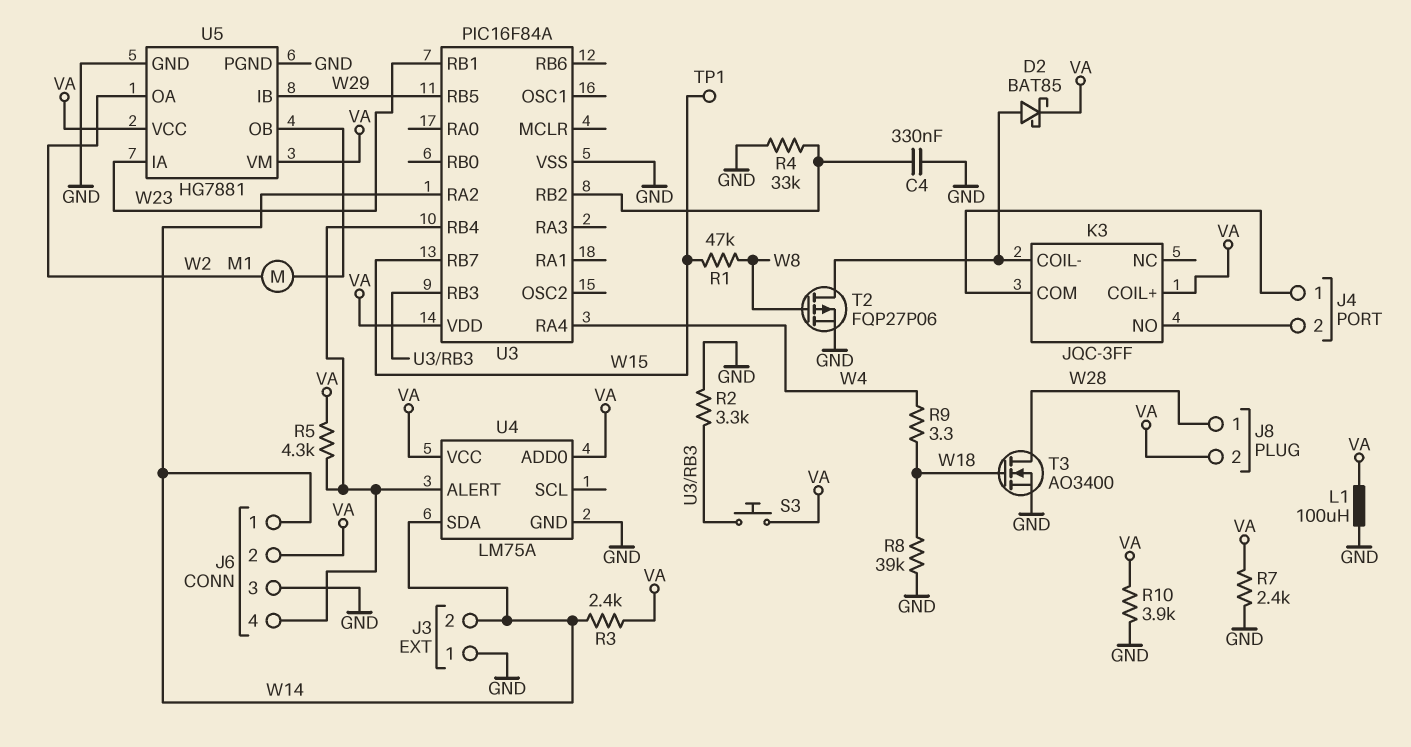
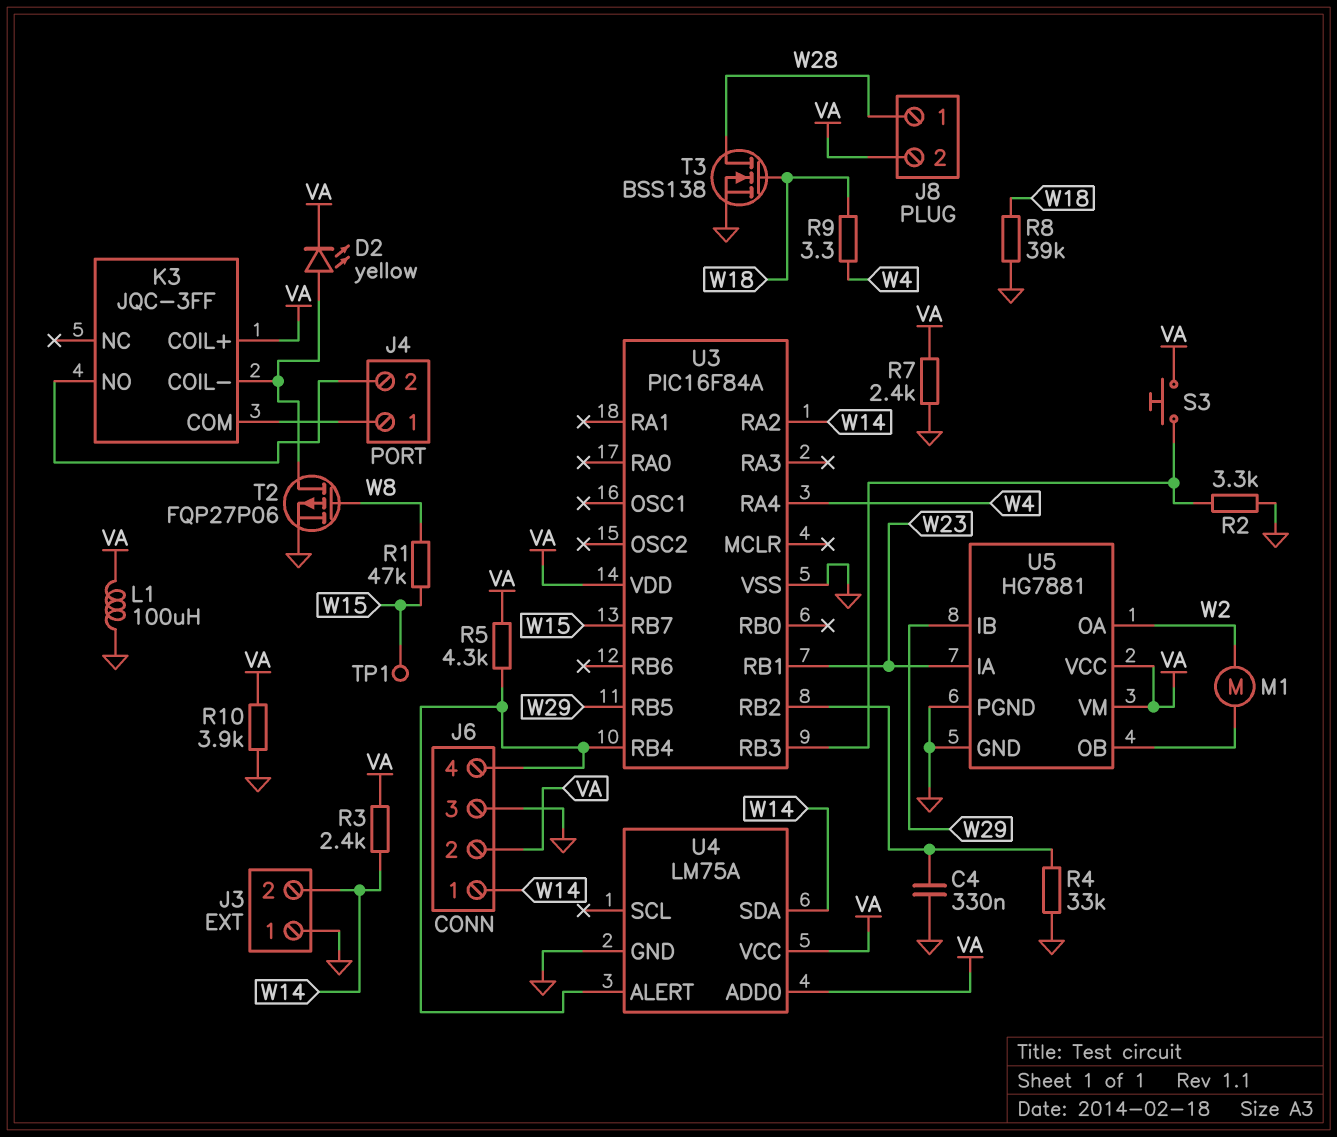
D2: schottky BAT85 (A K3/COIL-, K VA) -> LED yellow (A K3/COIL-, K VA)
T3: NMOS AO3400 (G W18, D W28, S GND) -> NMOS BSS138 (G W18, D W28, S GND)

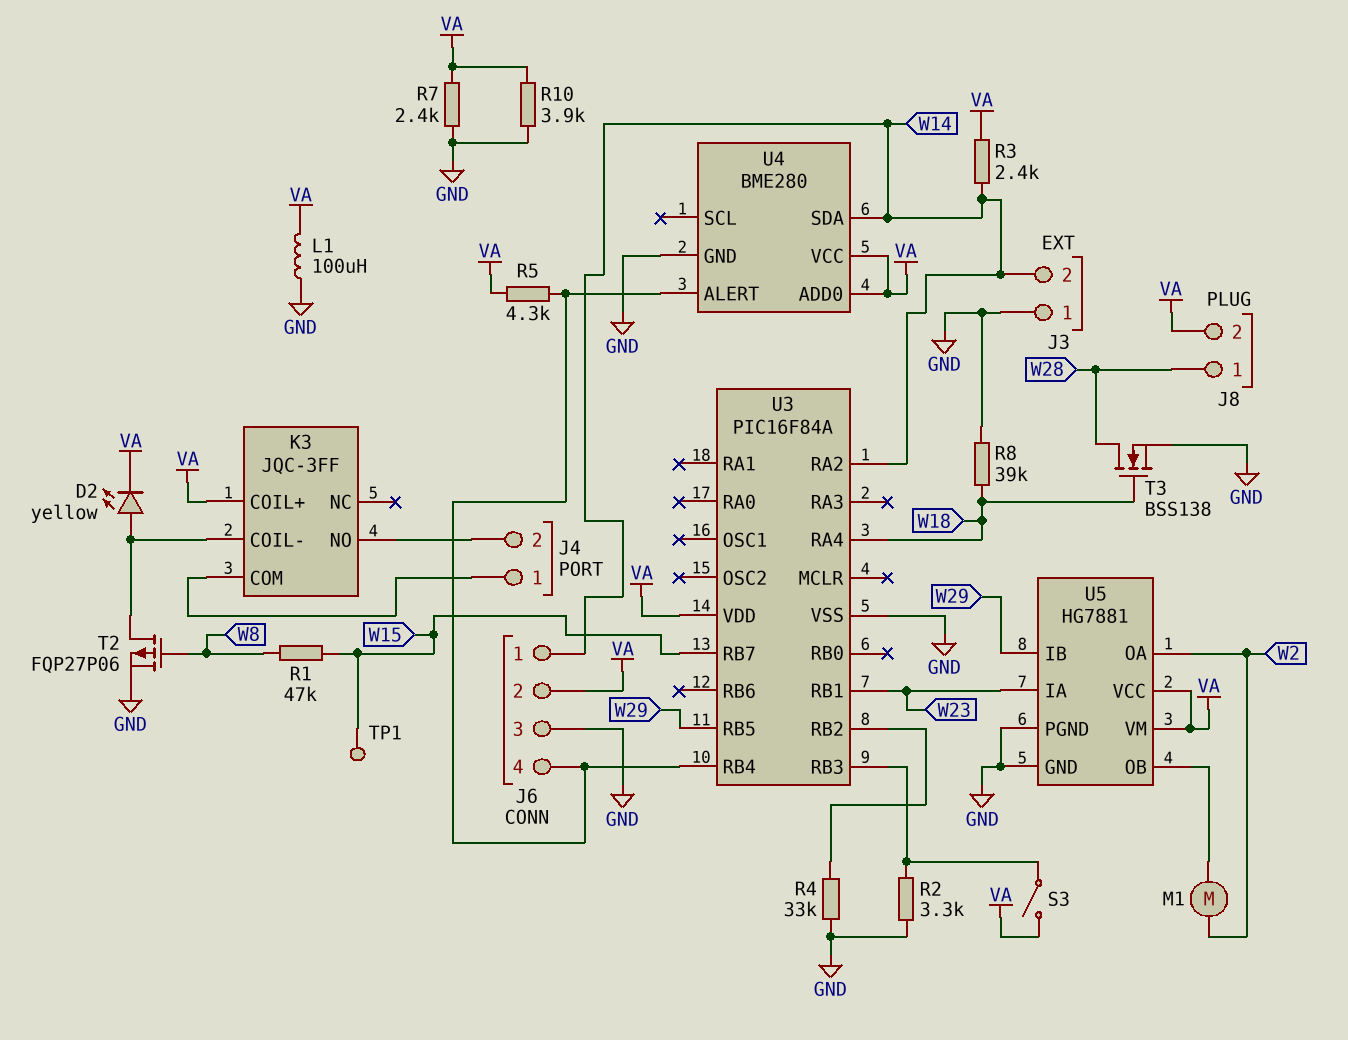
C4: 330nF (GND, U3/RB2) -> none
R9: 3.3 (W4, W18) -> none
S3: button (U3/RB3, VA) -> switch (U3/RB3, VA)
U3 pin RA4: W4 -> W18
U4: LM75A -> BME280

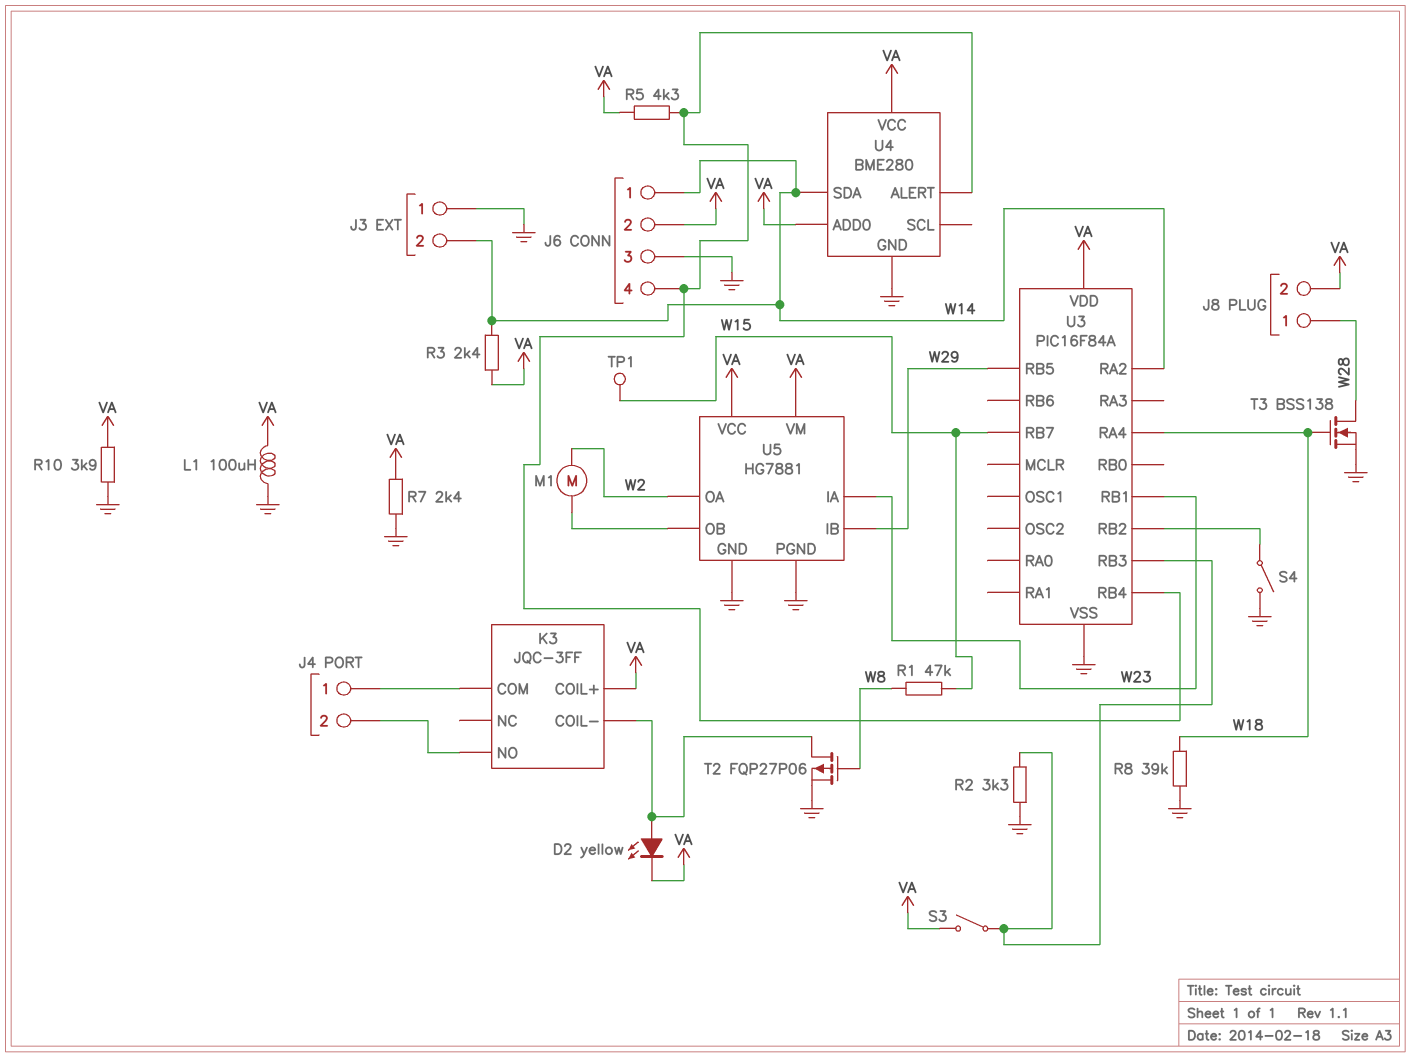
R4: 33k (GND, U3/RB2) -> none
S4: none -> switch (GND, U3/RB2)

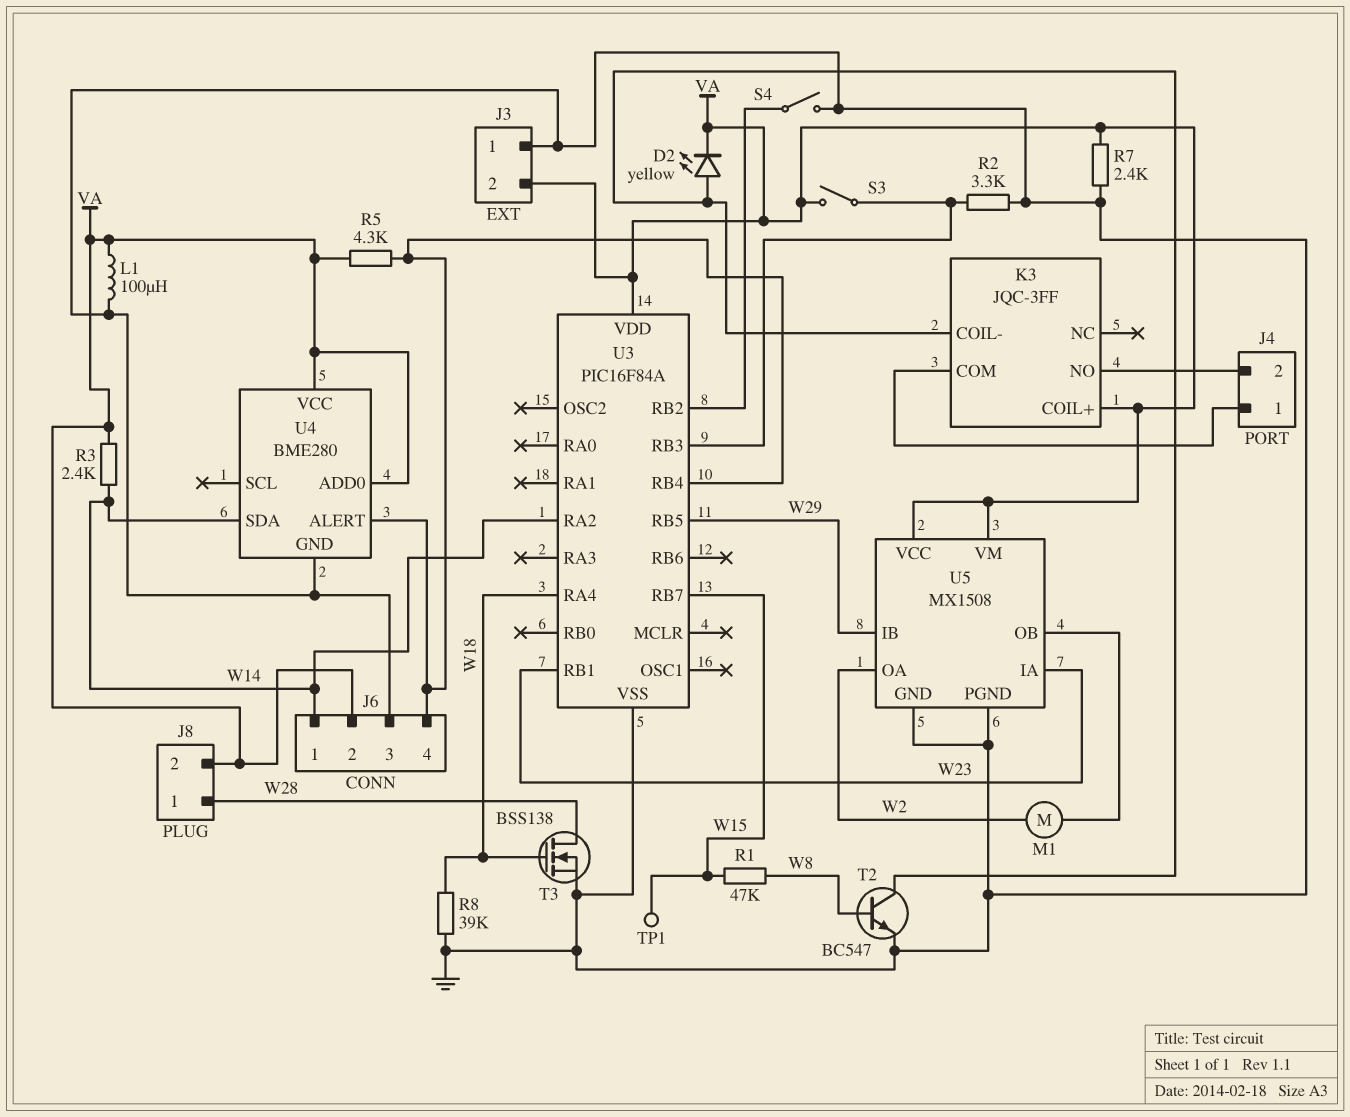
J3 pin 2: W14 -> VA
R10: 3.9k (GND, VA) -> none
T2: PMOS FQP27P06 (G W8, D K3/COIL-, S GND) -> NPN BC547 (B W8, C K3/COIL-, E GND)
U5: HG7881 -> MX1508

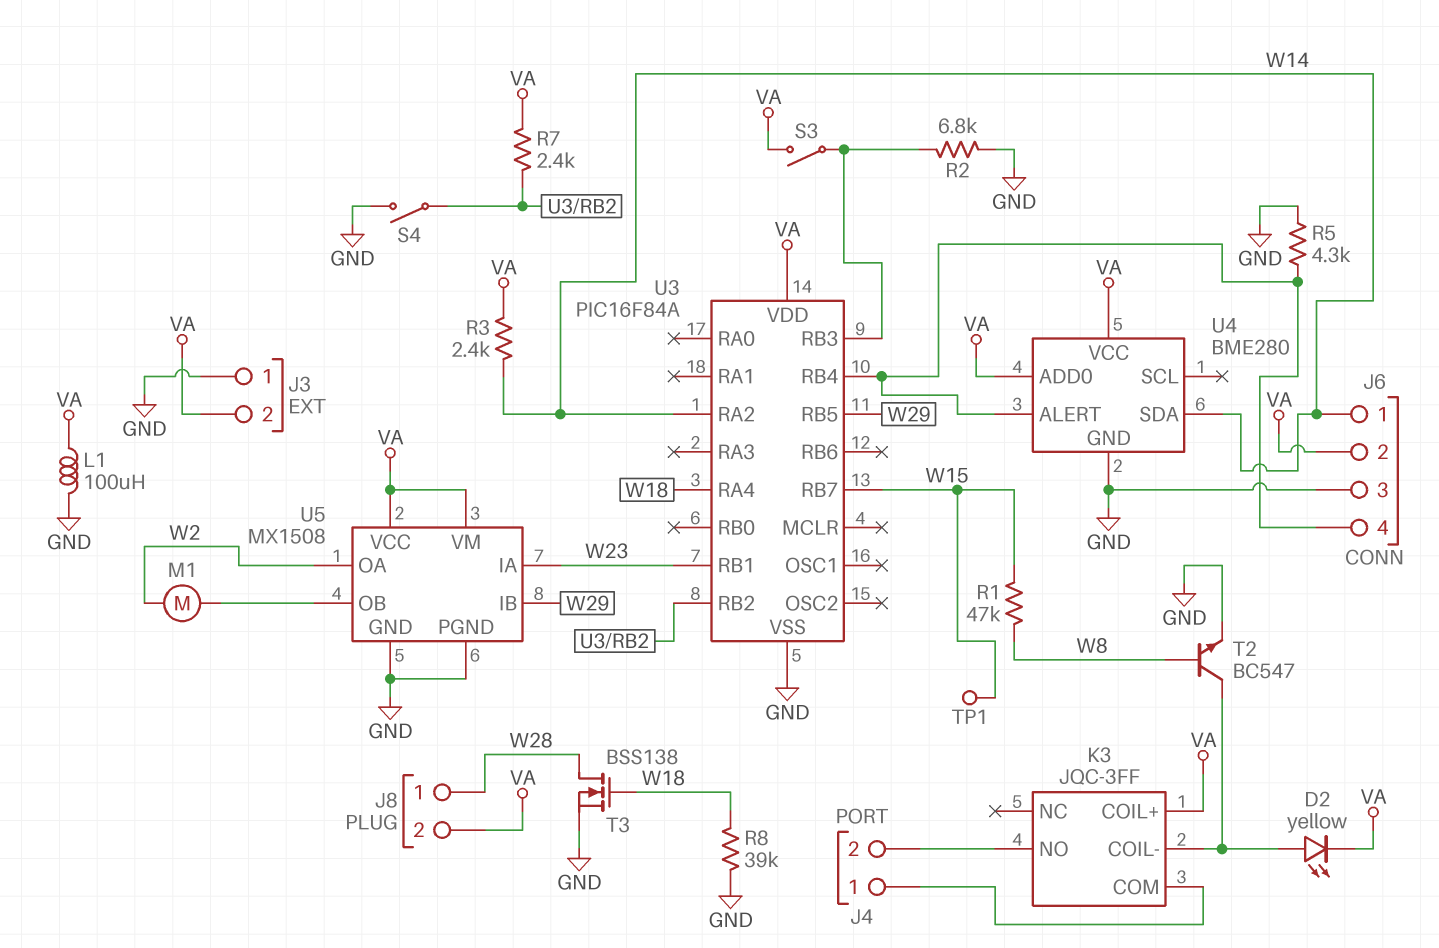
R2: 3.3k (GND, U3/RB3) -> 6.8k (GND, U3/RB3)
R5: 4.3k (J6/4, VA) -> 4.3k (GND, J6/4)
R7: 2.4k (GND, VA) -> 2.4k (U3/RB2, VA)

